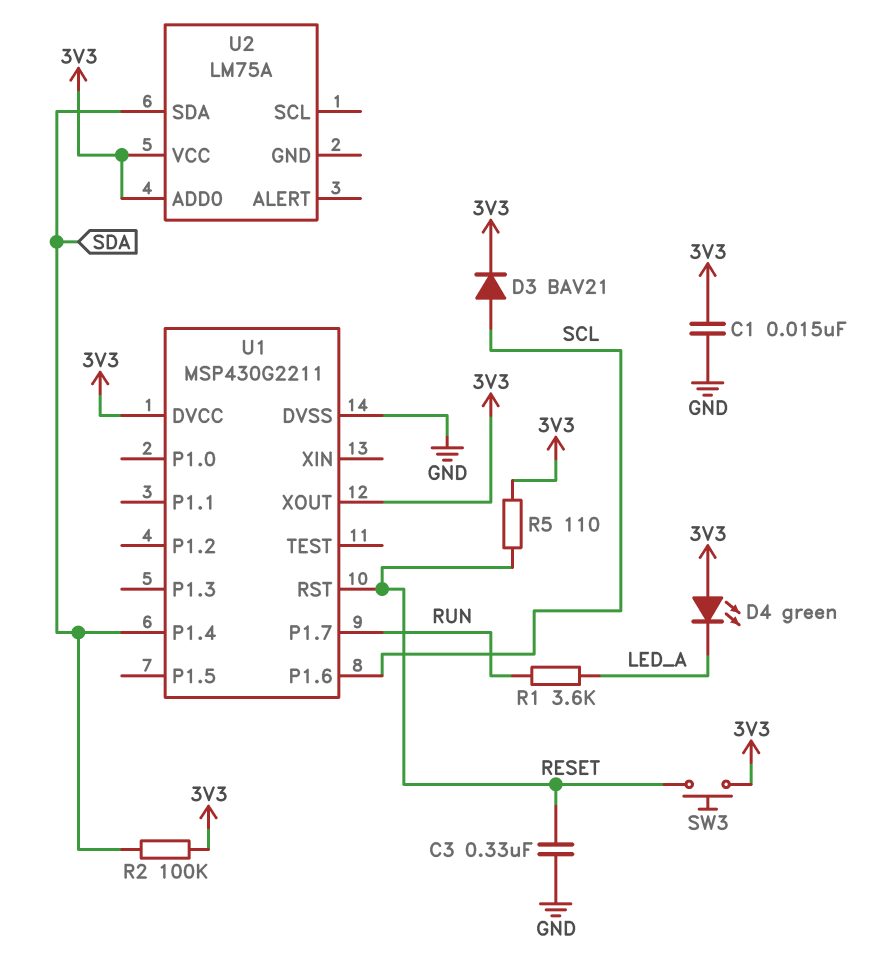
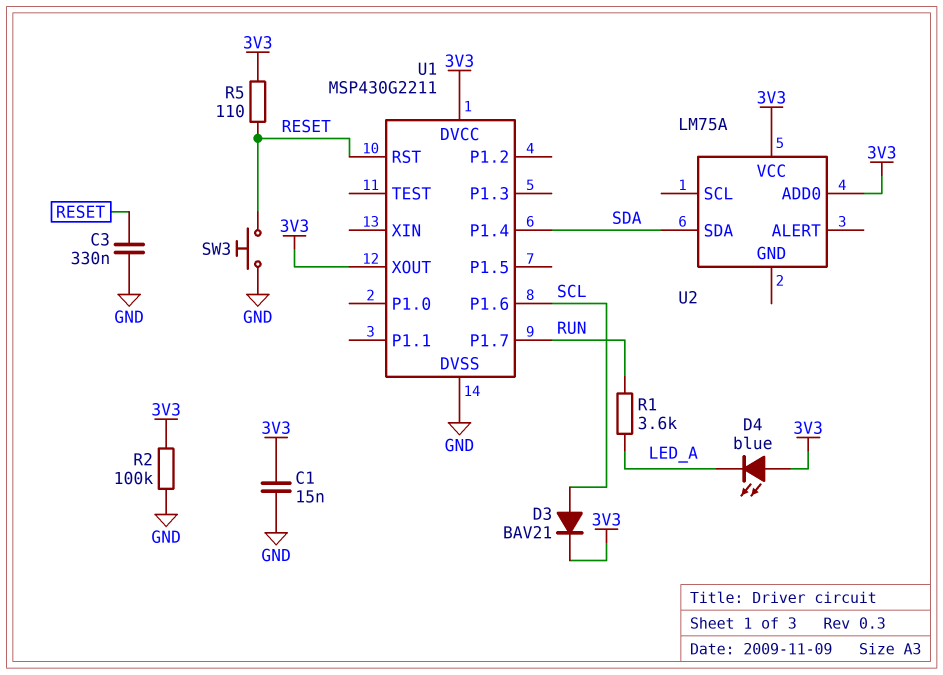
D4: LED green (A 3V3, K LED_A) -> LED blue (A 3V3, K LED_A)
R2: 100k (3V3, SDA) -> 100k (3V3, GND)
SW3: button (3V3, RESET) -> button (GND, RESET)

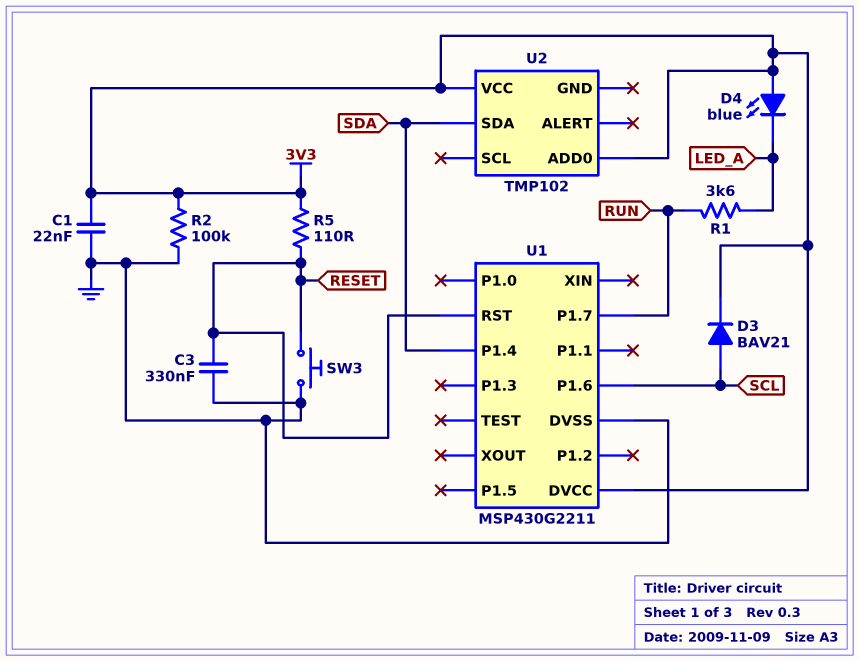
C1: 15nF (3V3, GND) -> 22nF (3V3, GND)
U1 pin XOUT: 3V3 -> none
U2: LM75A -> TMP102

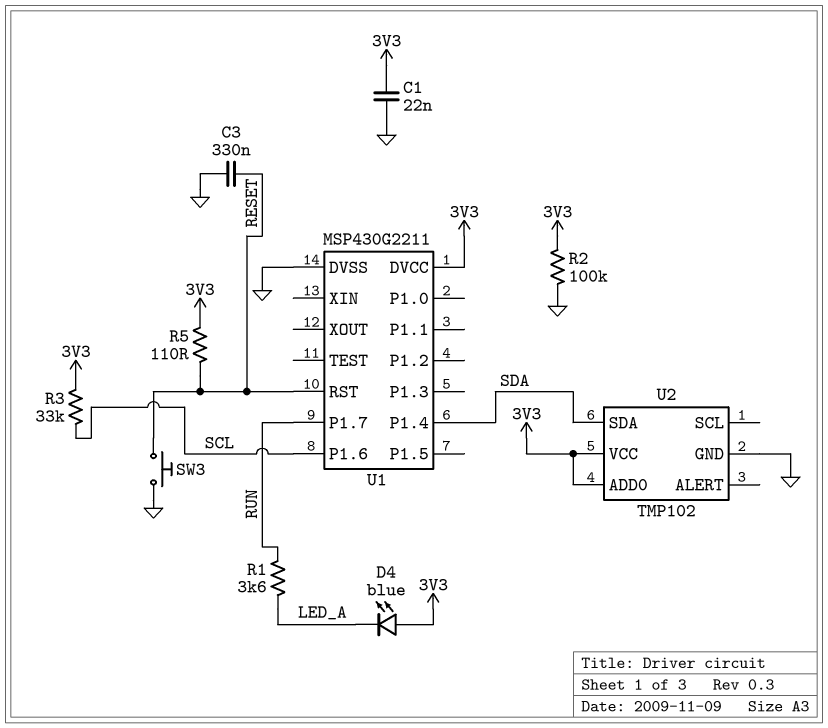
D3: diode BAV21 (A SCL, K 3V3) -> none
R3: none -> 33k (3V3, SCL)
U2 pin GND: none -> GND

